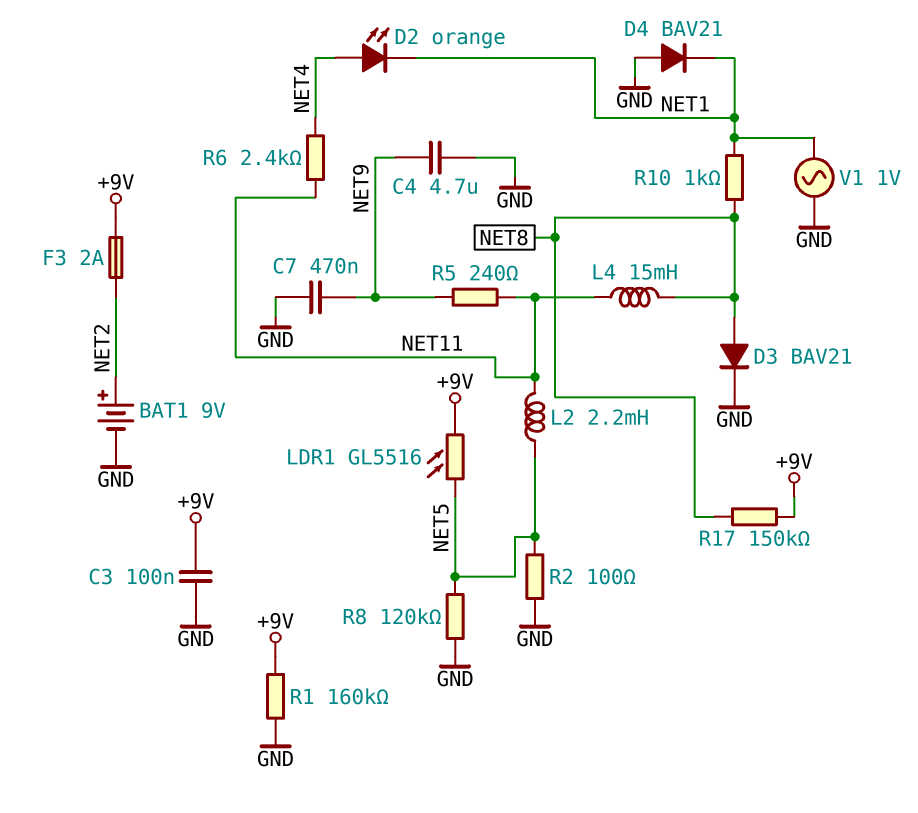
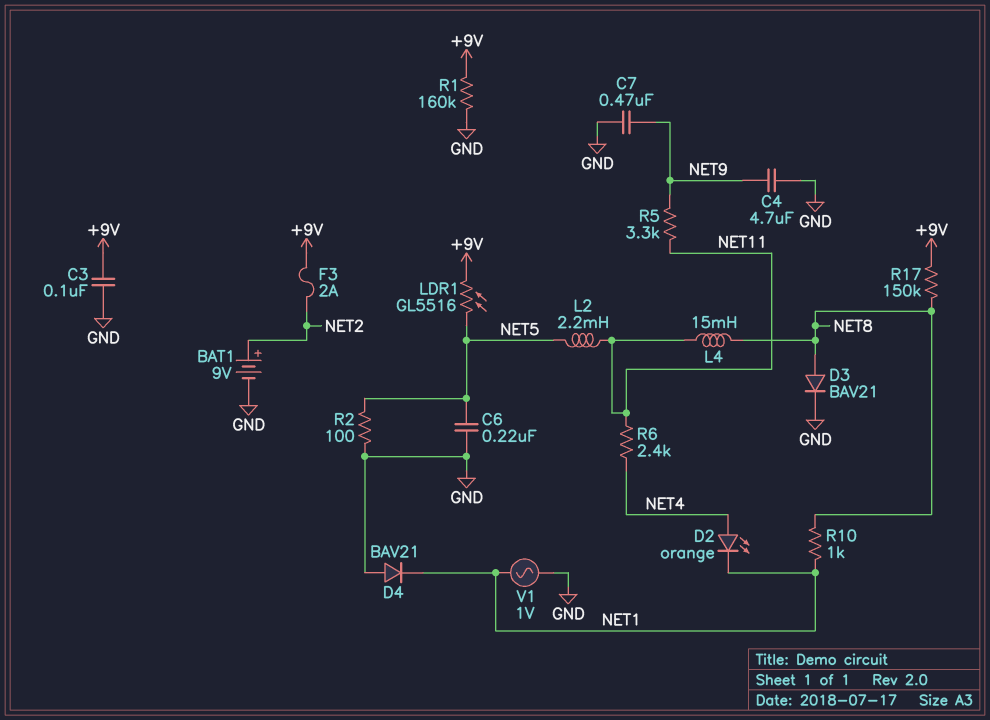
C6: none -> 220nF (GND, NET5)
R5: 240 (NET9, NET11) -> 3.3k (NET9, NET11)
R8: 120k (GND, NET5) -> none

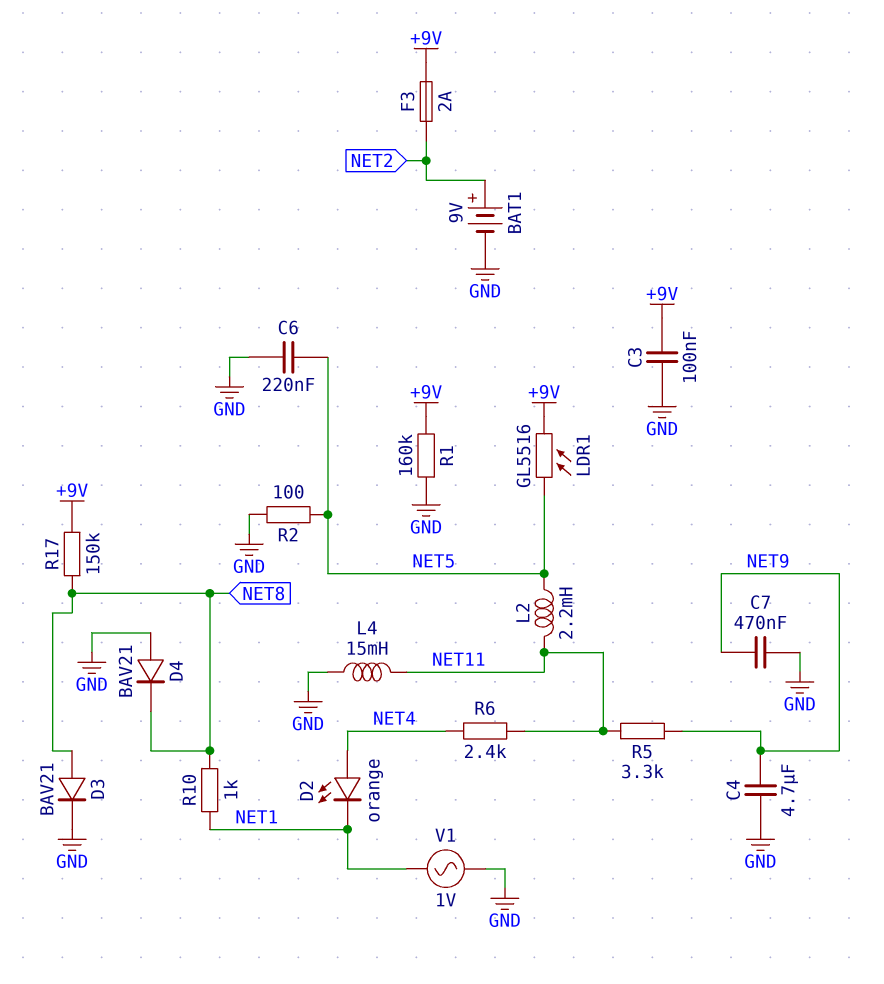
D4: diode BAV21 (A GND, K NET1) -> diode BAV21 (A GND, K NET8)
L4: 15mH (NET8, NET11) -> 15mH (GND, NET11)

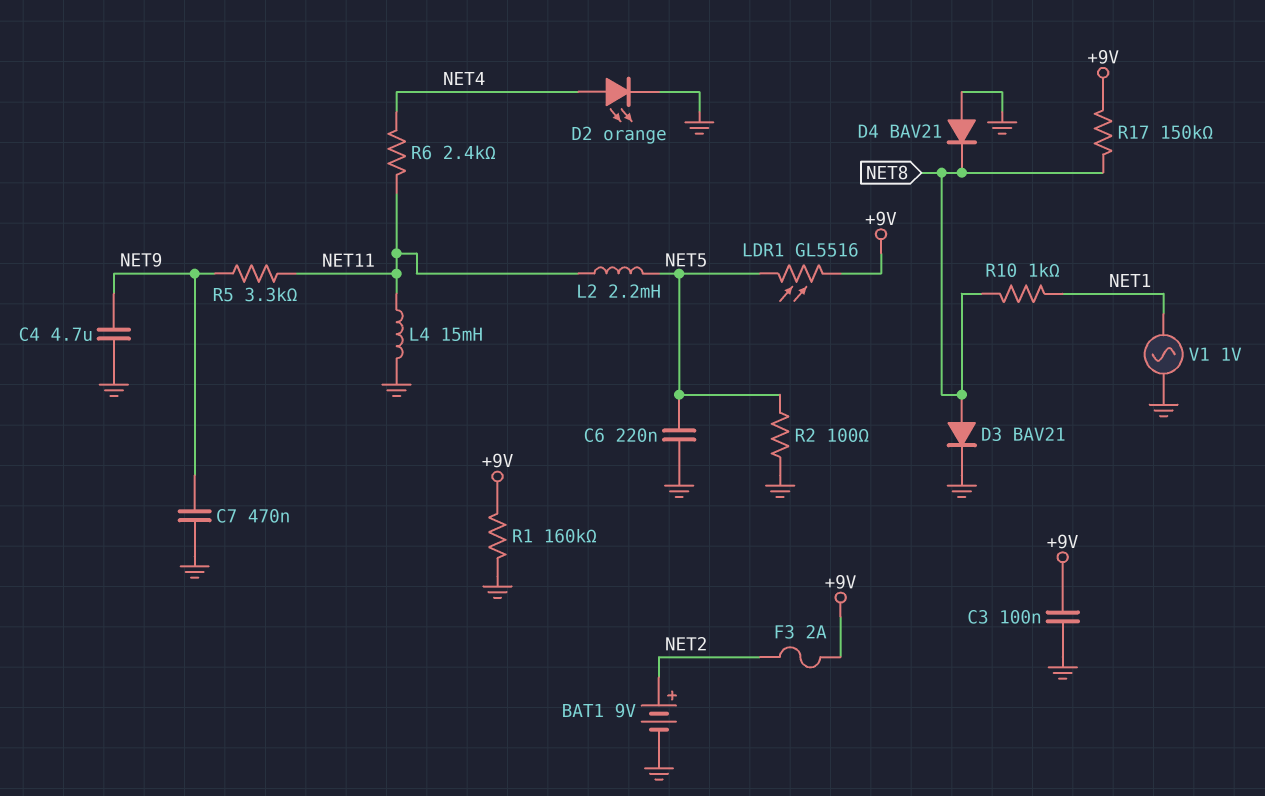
D2: LED orange (A NET4, K NET1) -> LED orange (A NET4, K GND)

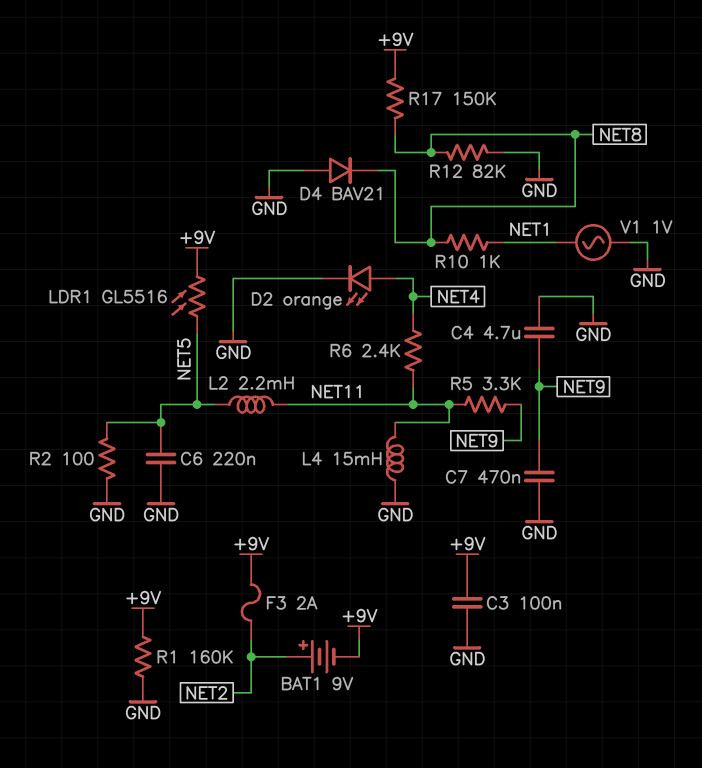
BAT1: 9V (plus NET2, minus GND) -> 9V (plus NET2, minus +9V)
D3: diode BAV21 (A NET8, K GND) -> none
R12: none -> 82k (GND, NET8)

